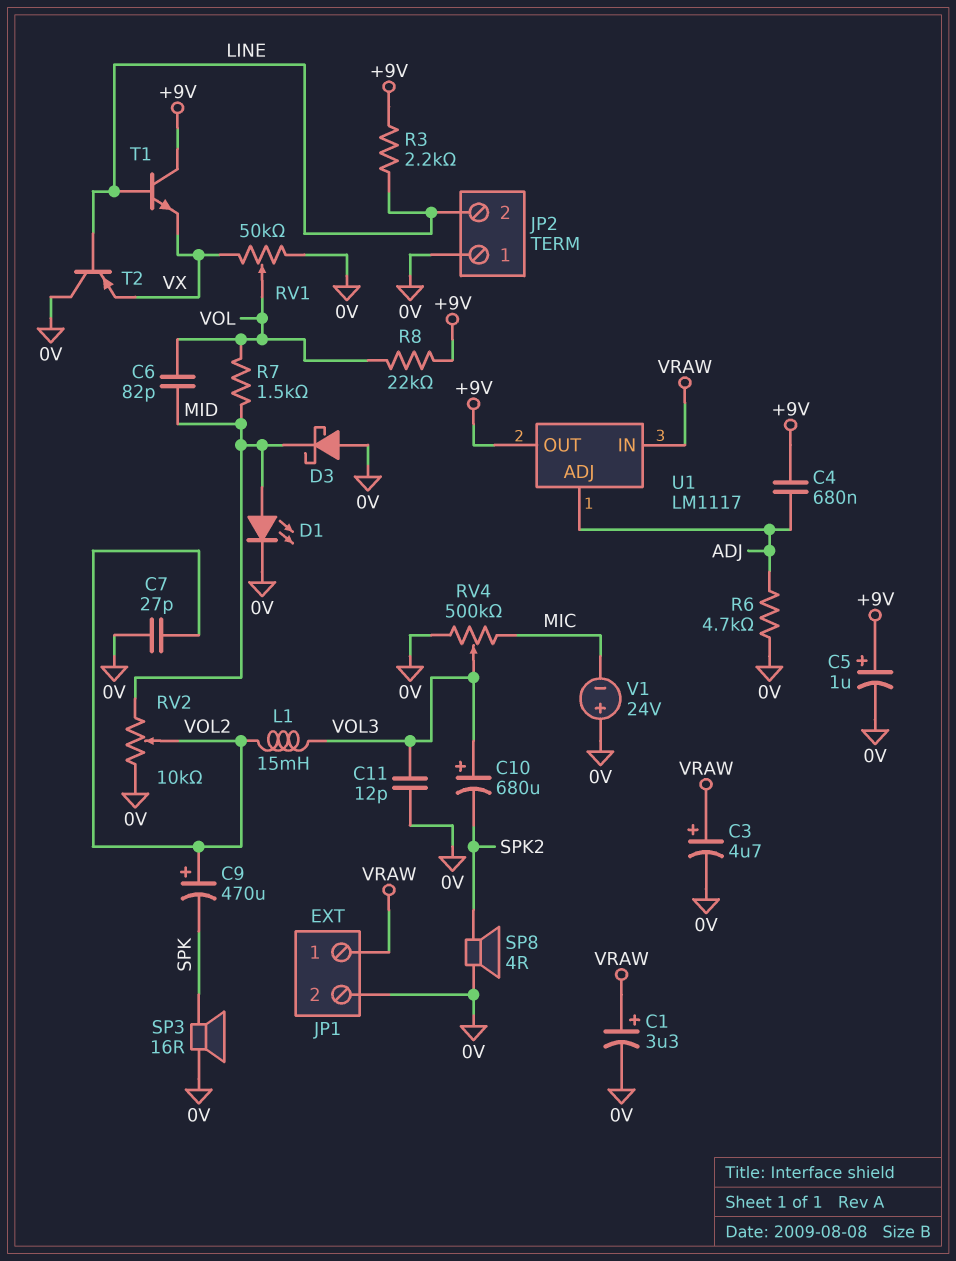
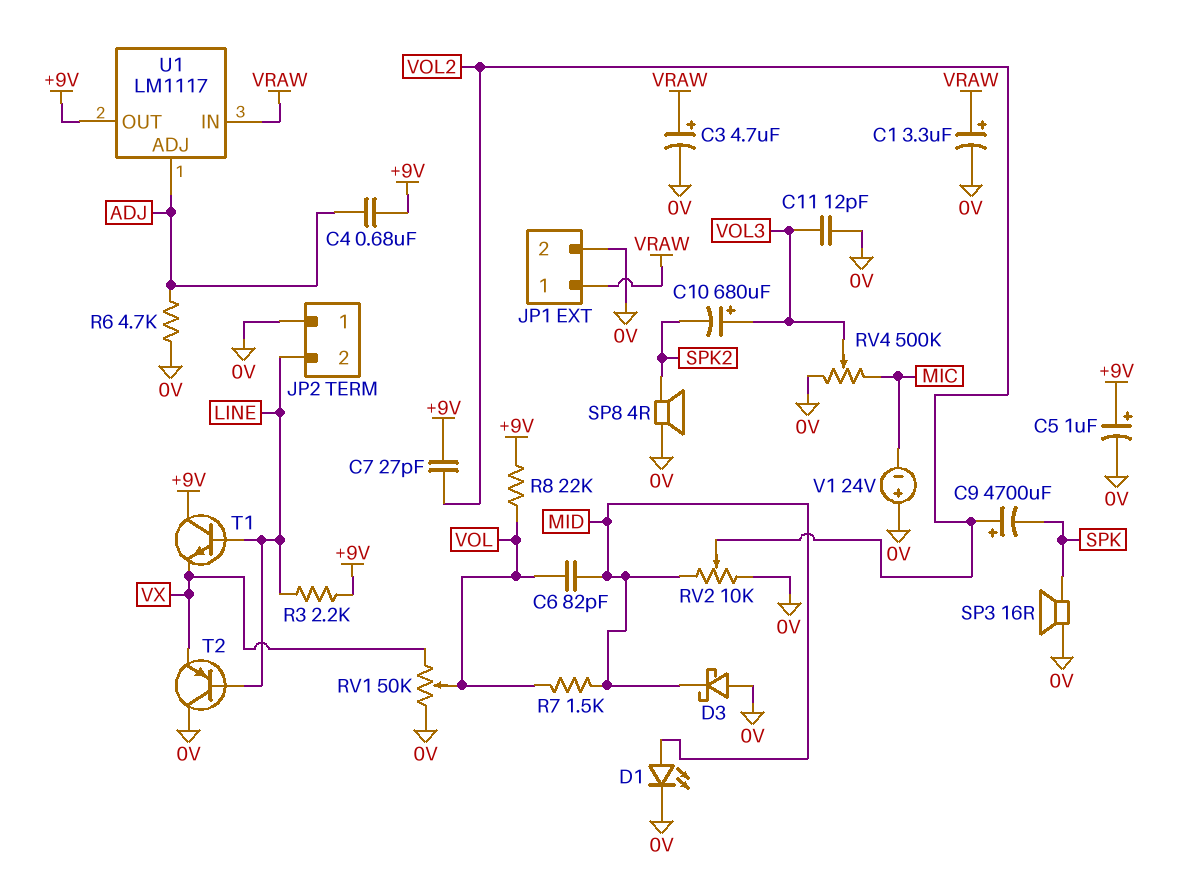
C7: 27pF (0V, VOL2) -> 27pF (+9V, VOL2)
C9: 470uF (plus VOL2, minus SPK) -> 4700uF (plus VOL2, minus SPK)
L1: 15mH (VOL2, VOL3) -> none

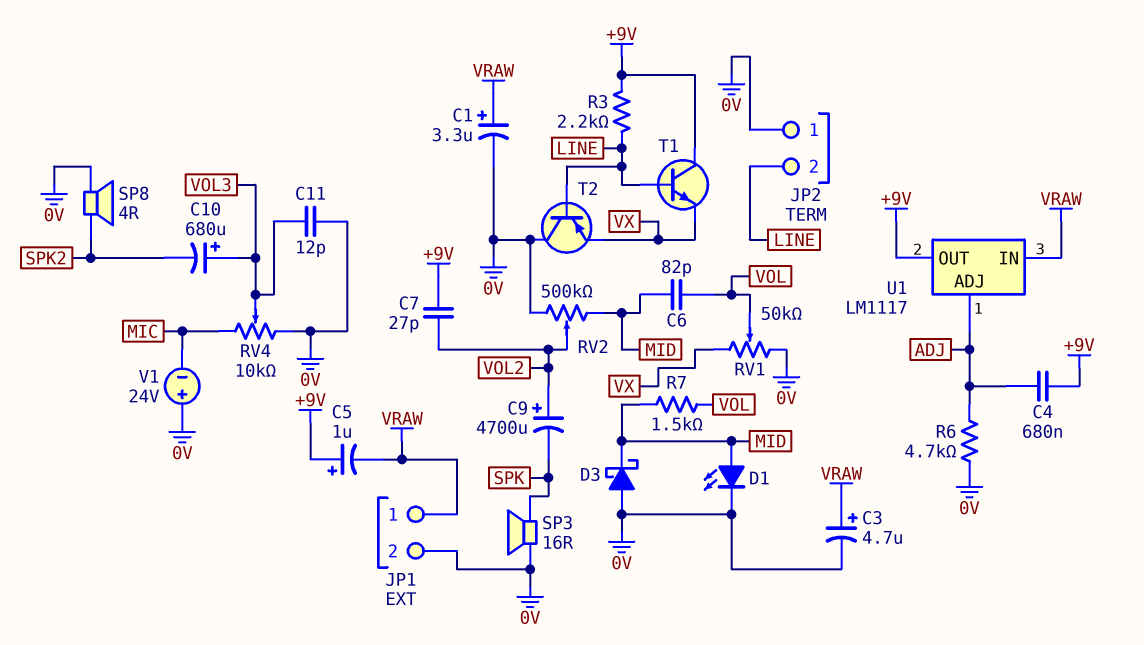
C5: 1uF (plus +9V, minus 0V) -> 1uF (plus +9V, minus VRAW)
R8: 22k (+9V, VOL) -> none
RV2: 10k (0V, MID, wiper VOL2) -> 500k (0V, MID, wiper VOL2)
RV4: 500k (0V, MIC, wiper VOL3) -> 10k (0V, MIC, wiper VOL3)

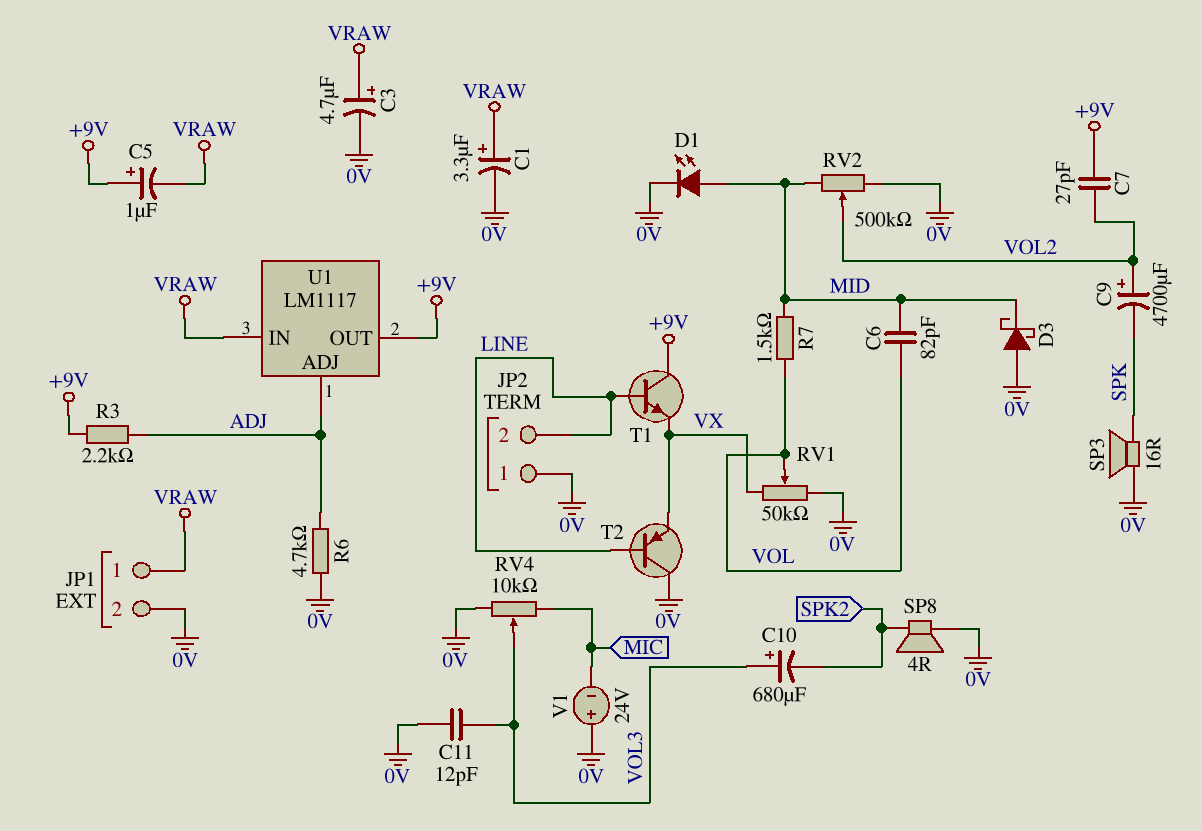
C4: 680nF (+9V, ADJ) -> none
R3: 2.2k (+9V, LINE) -> 2.2k (+9V, ADJ)

